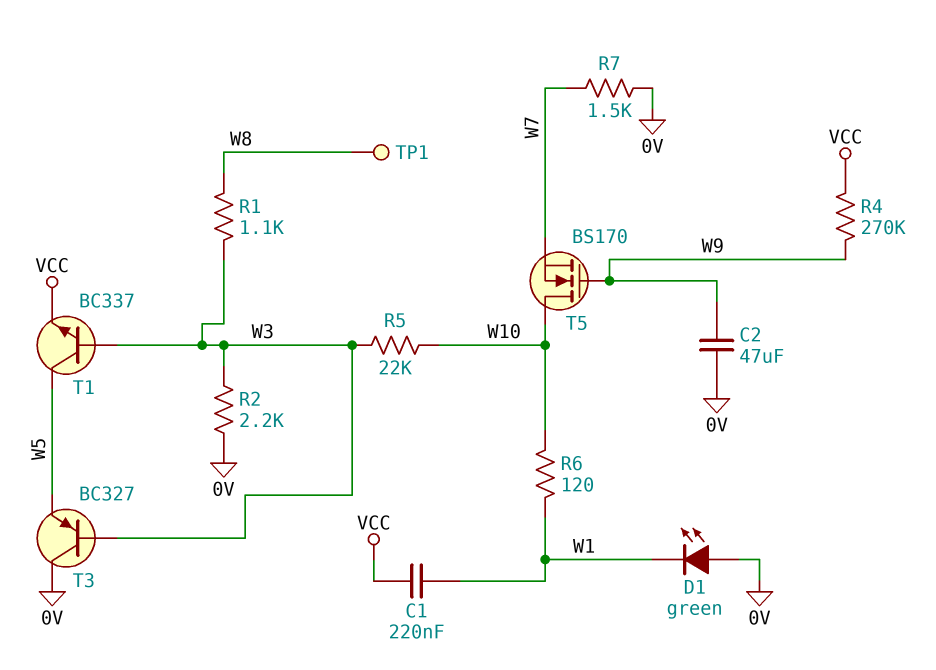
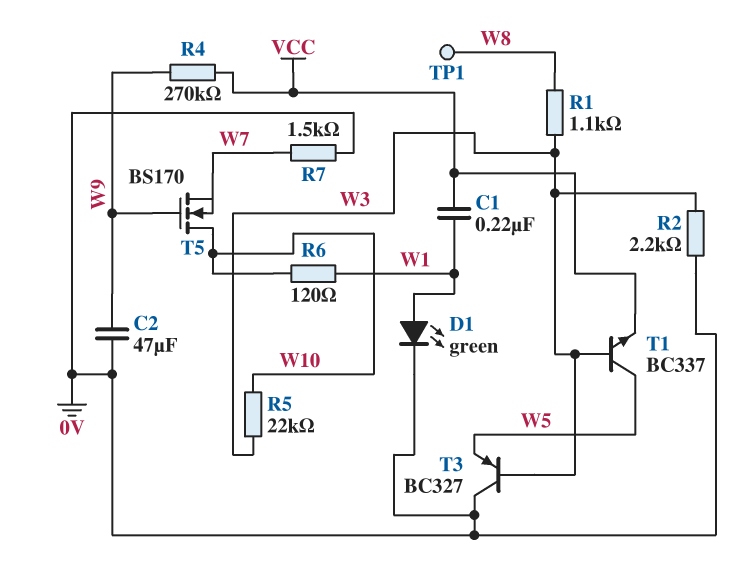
D1: LED green (A 0V, K W1) -> LED green (A W1, K 0V)

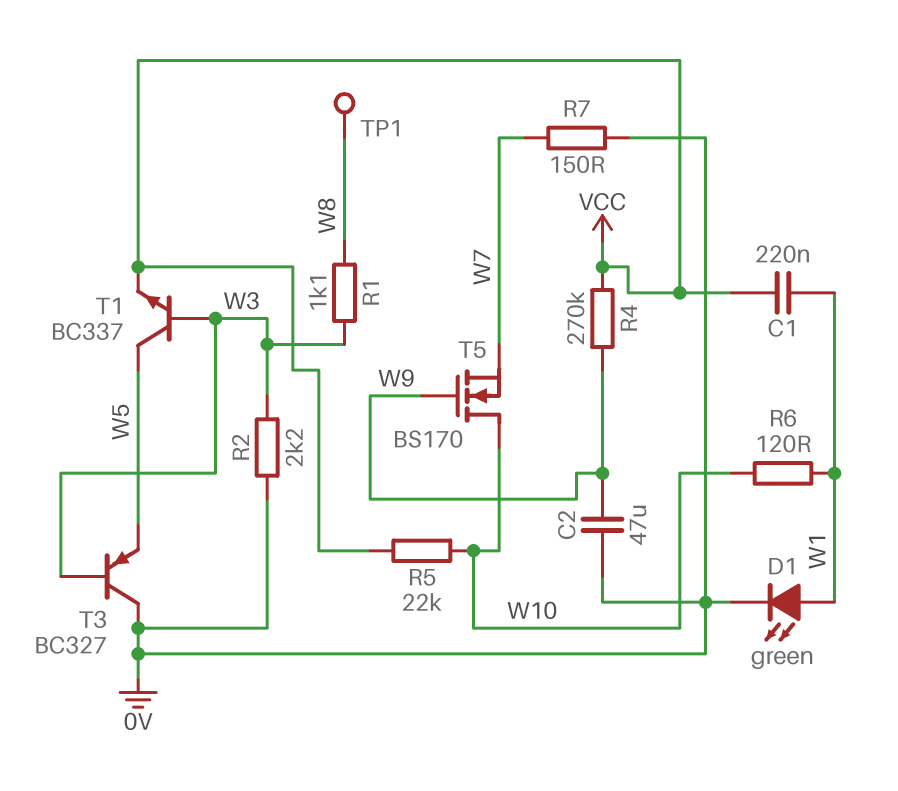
R5: 22k (W3, W10) -> 22k (VCC, W10)
R7: 1.5k (0V, W7) -> 150 (0V, W7)

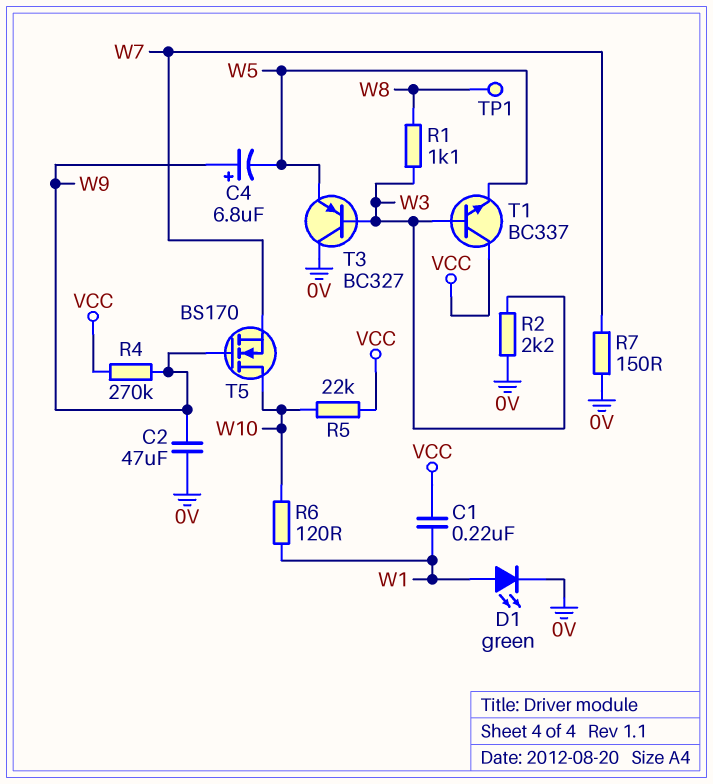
C4: none -> 6.8uF (plus W9, minus W5)
T1: NPN BC337 (B W3, C W5, E VCC) -> NPN BC337 (B W3, C VCC, E W5)

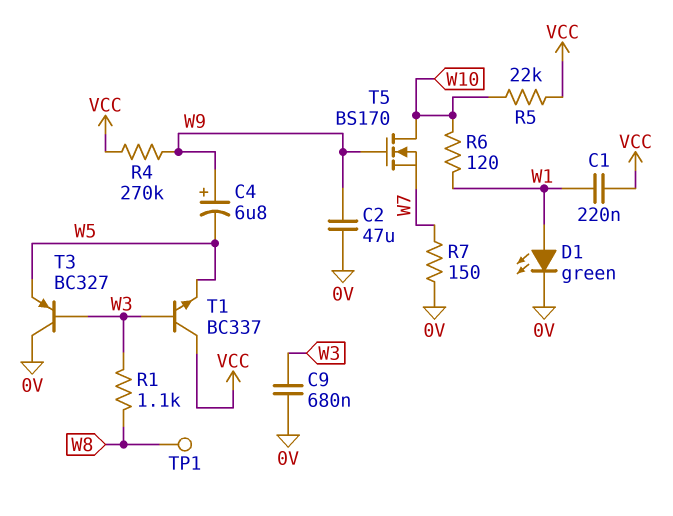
C9: none -> 680nF (0V, W3)
R2: 2.2k (0V, W3) -> none

